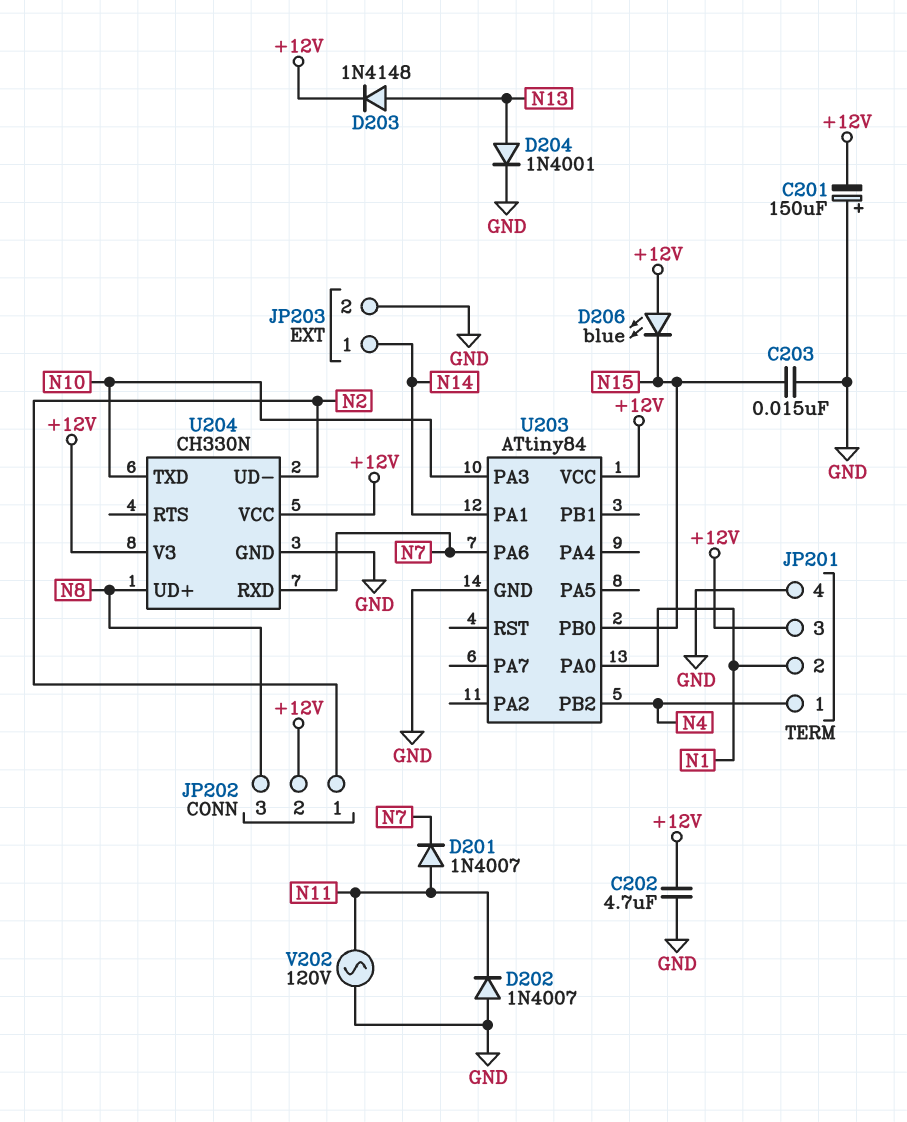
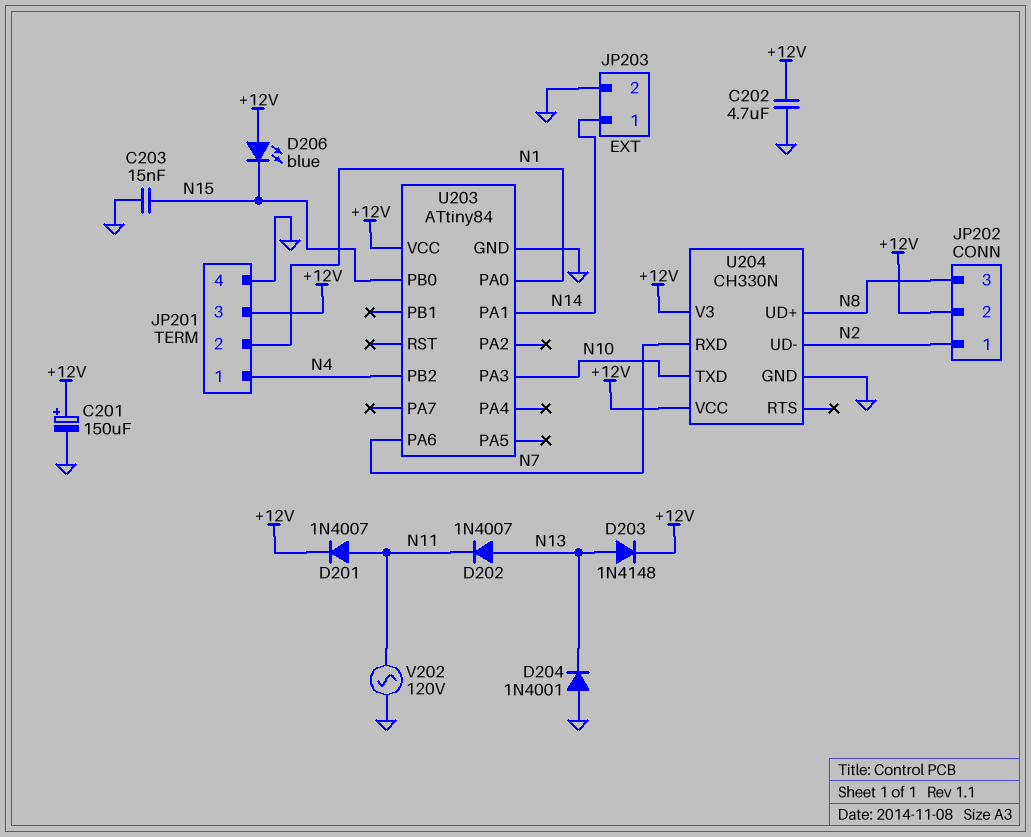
C201: 150uF (plus GND, minus +12V) -> 150uF (plus +12V, minus GND)
D201: diode 1N4007 (A N11, K N7) -> diode 1N4007 (A N11, K +12V)
D202: diode 1N4007 (A GND, K N11) -> diode 1N4007 (A N13, K N11)
D204: diode 1N4001 (A N13, K GND) -> diode 1N4001 (A GND, K N13)

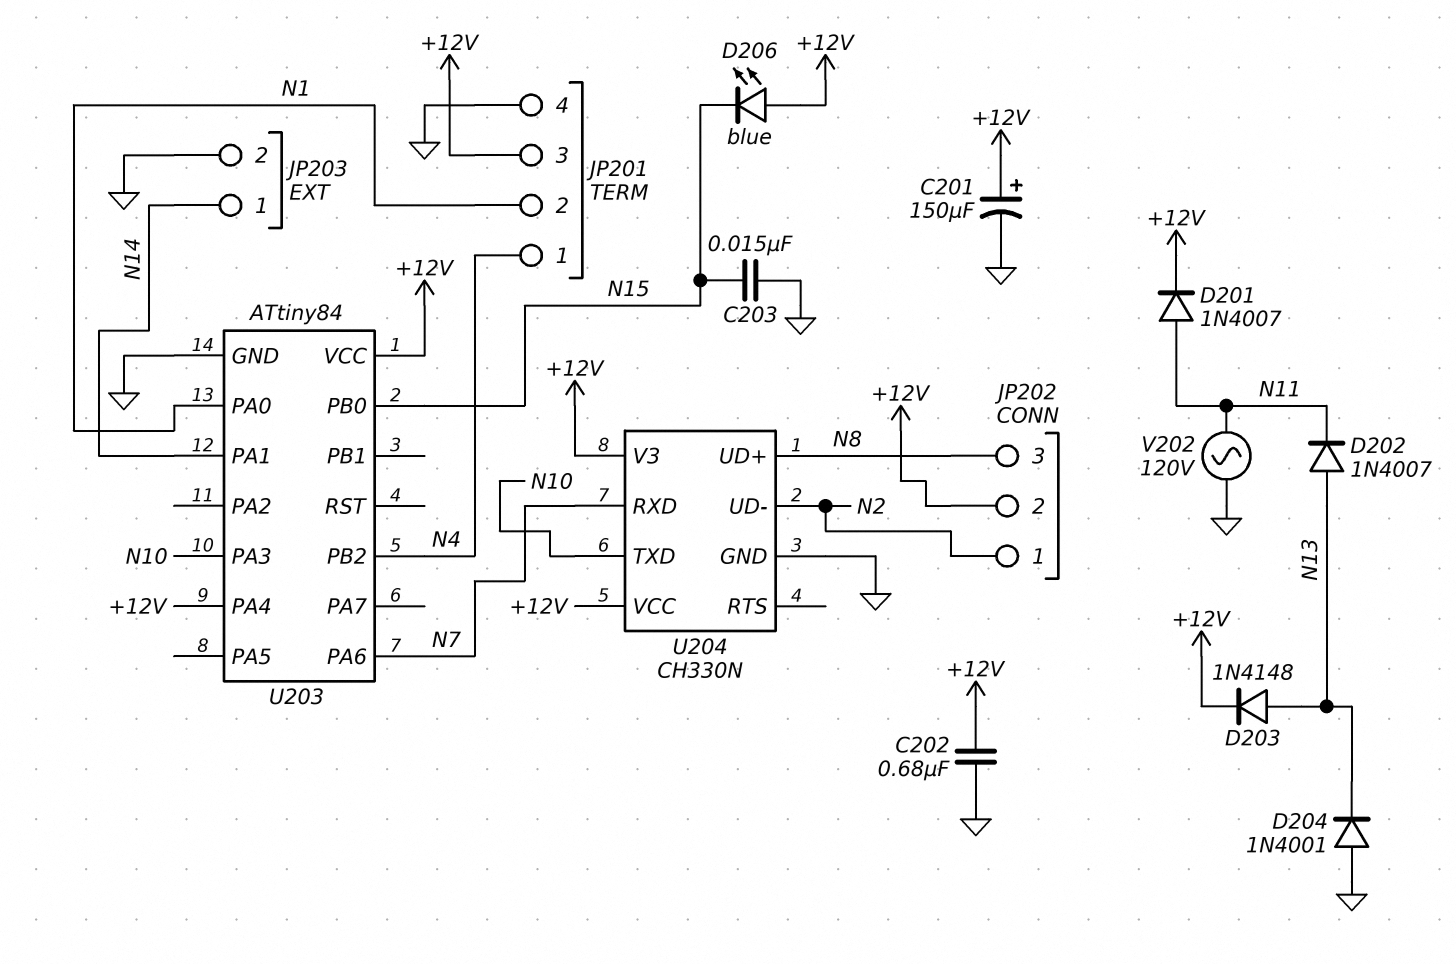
C202: 4.7uF (+12V, GND) -> 680nF (+12V, GND)
U203 pin PA4: none -> +12V

